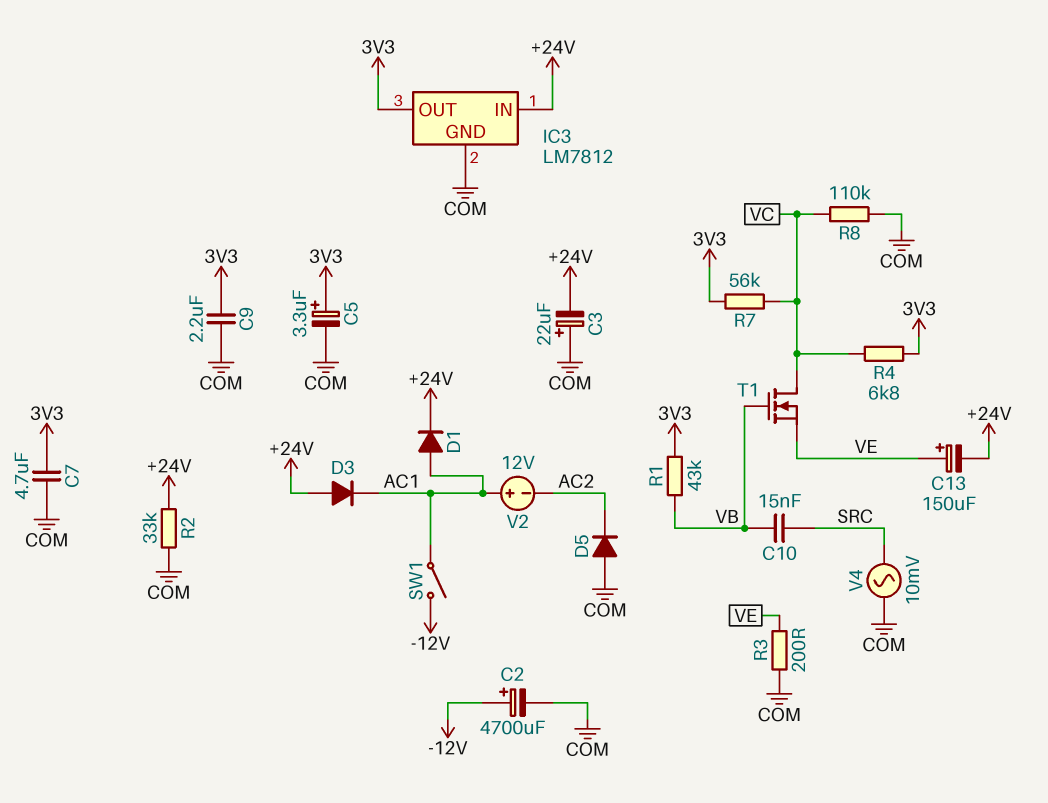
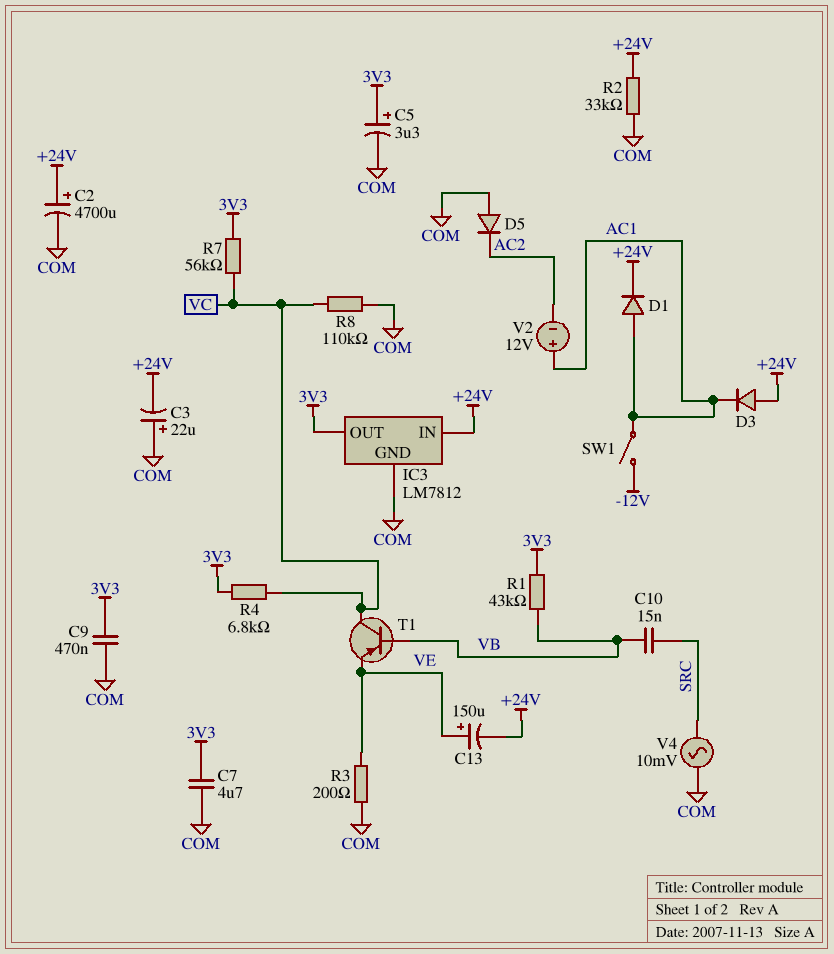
C2: 4700uF (plus -12V, minus COM) -> 4700uF (plus +24V, minus COM)
C9: 2.2uF (3V3, COM) -> 470nF (3V3, COM)
T1: NMOS (G VB, D VC, S VE) -> PNP (B VB, C VC, E VE)

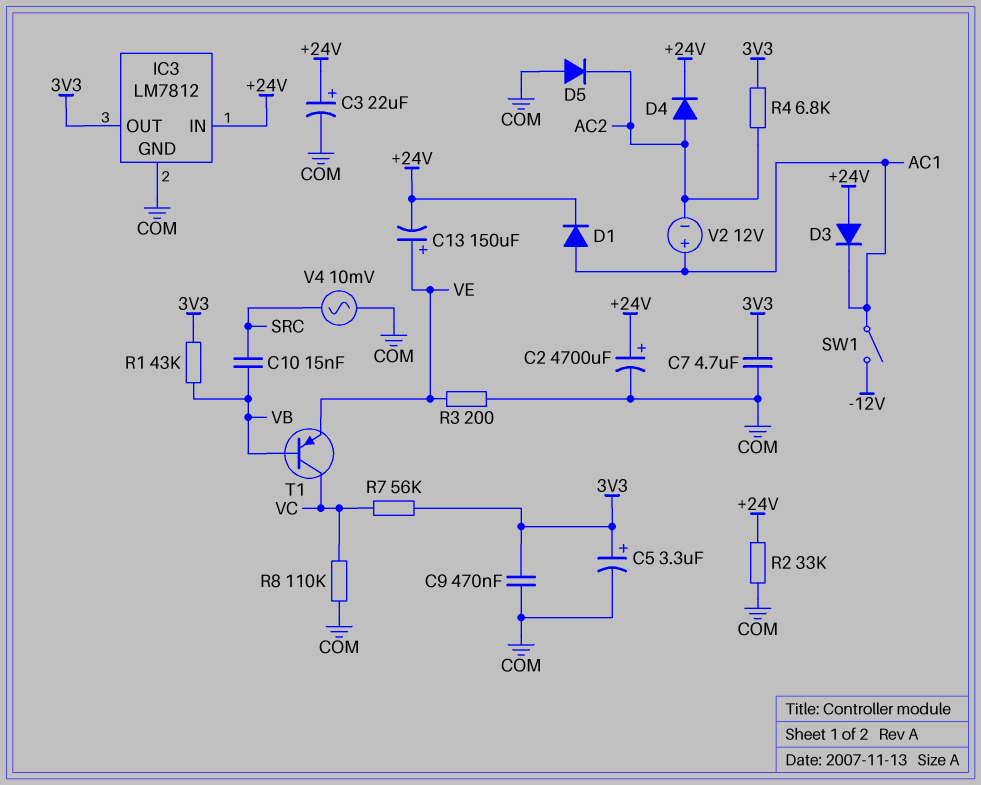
C3: 22uF (plus COM, minus +24V) -> 22uF (plus +24V, minus COM)
D4: none -> diode (A AC2, K +24V)
R4: 6.8k (3V3, VC) -> 6.8k (3V3, AC2)

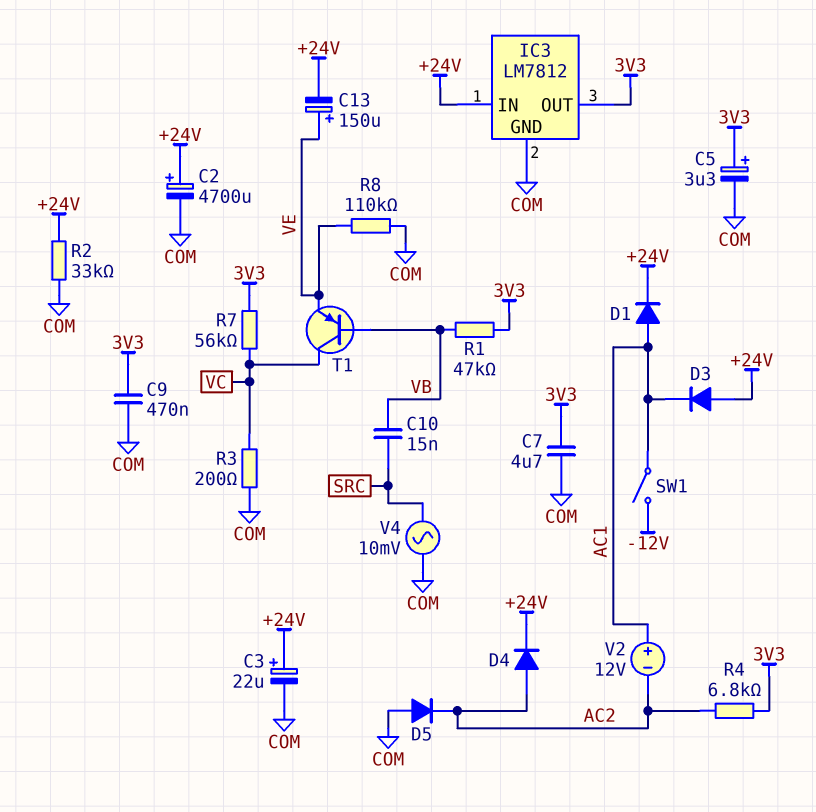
R1: 43k (3V3, VB) -> 47k (3V3, VB)
R3: 200 (COM, VE) -> 200 (COM, VC)
R8: 110k (COM, VC) -> 110k (COM, VE)

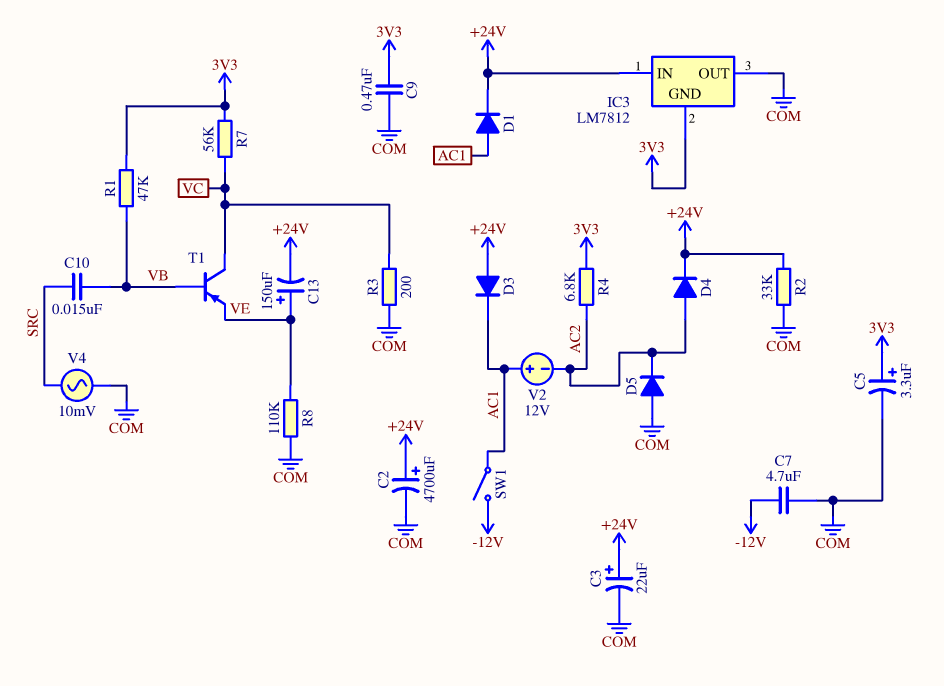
C7: 4.7uF (3V3, COM) -> 4.7uF (-12V, COM)
IC3 pin GND: COM -> 3V3
IC3 pin OUT: 3V3 -> COM

